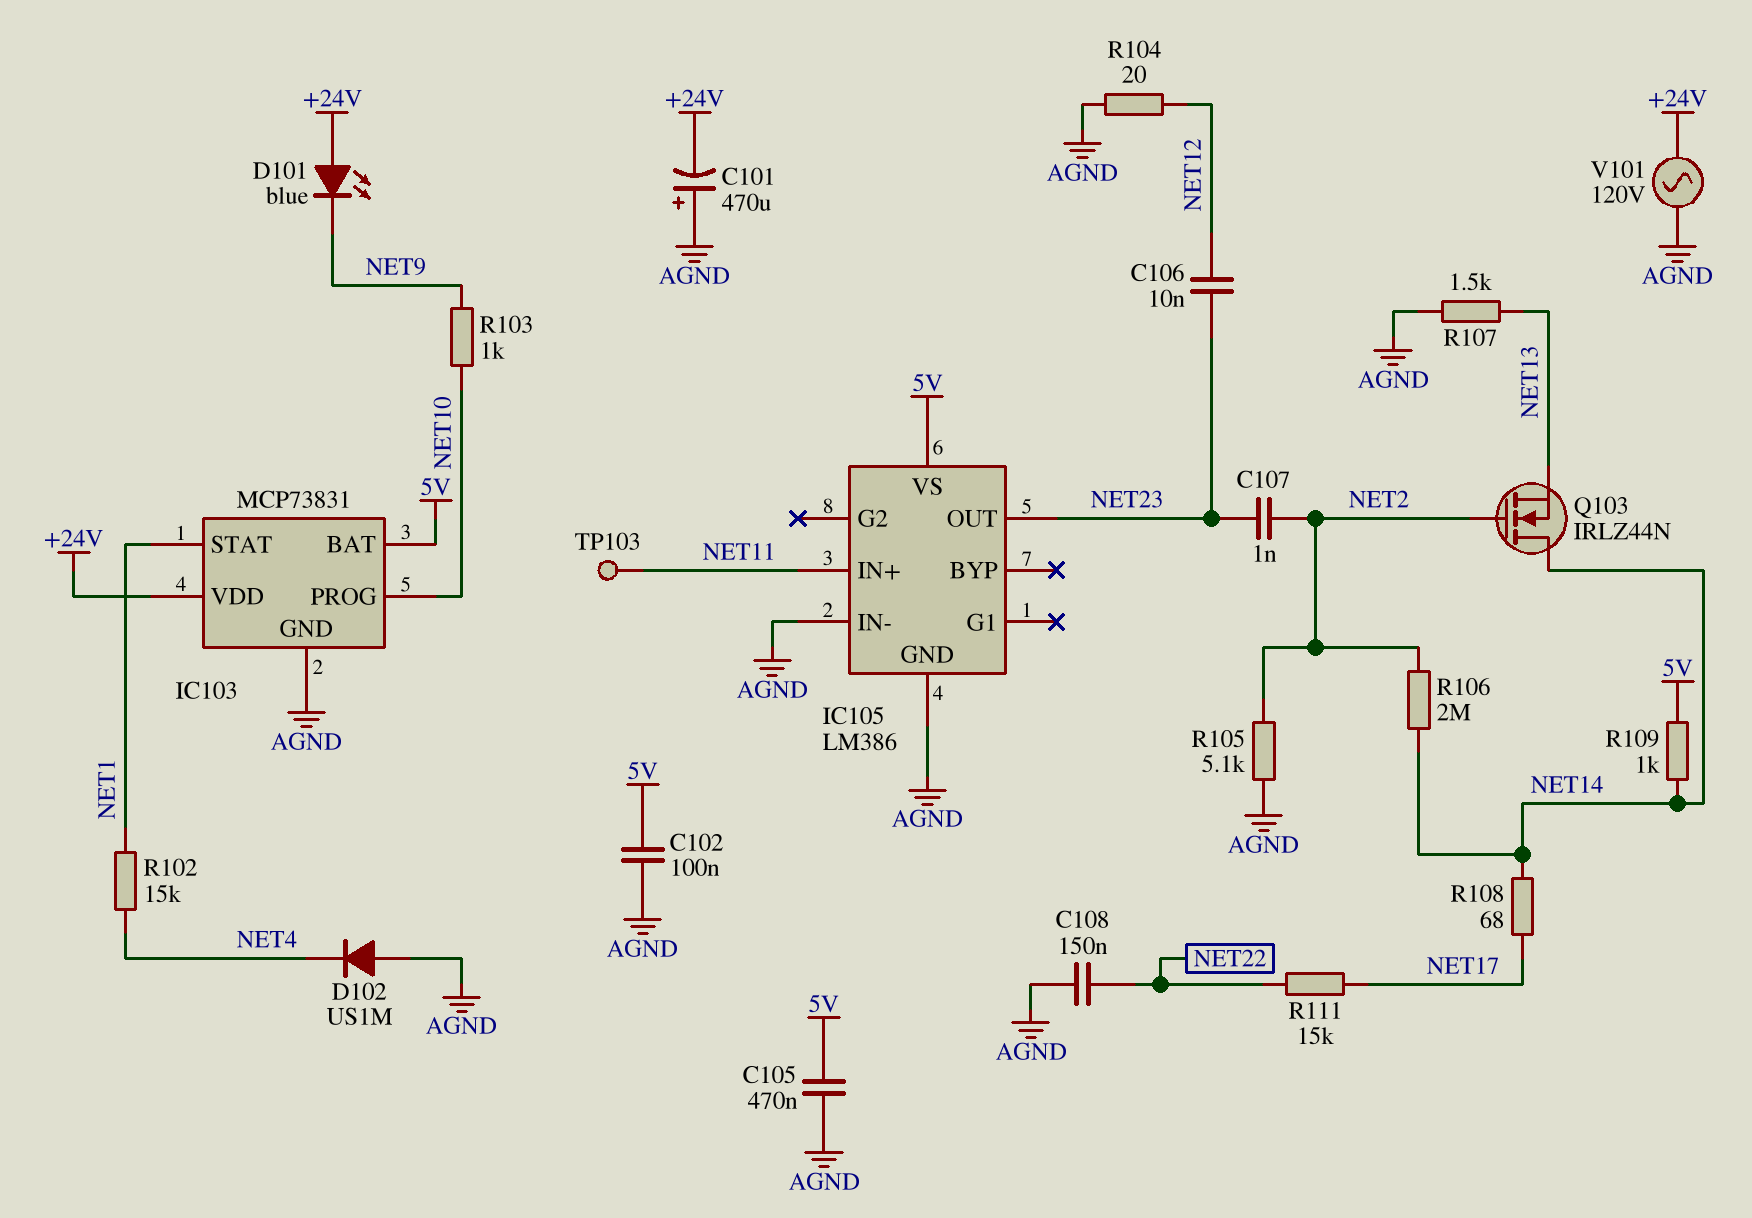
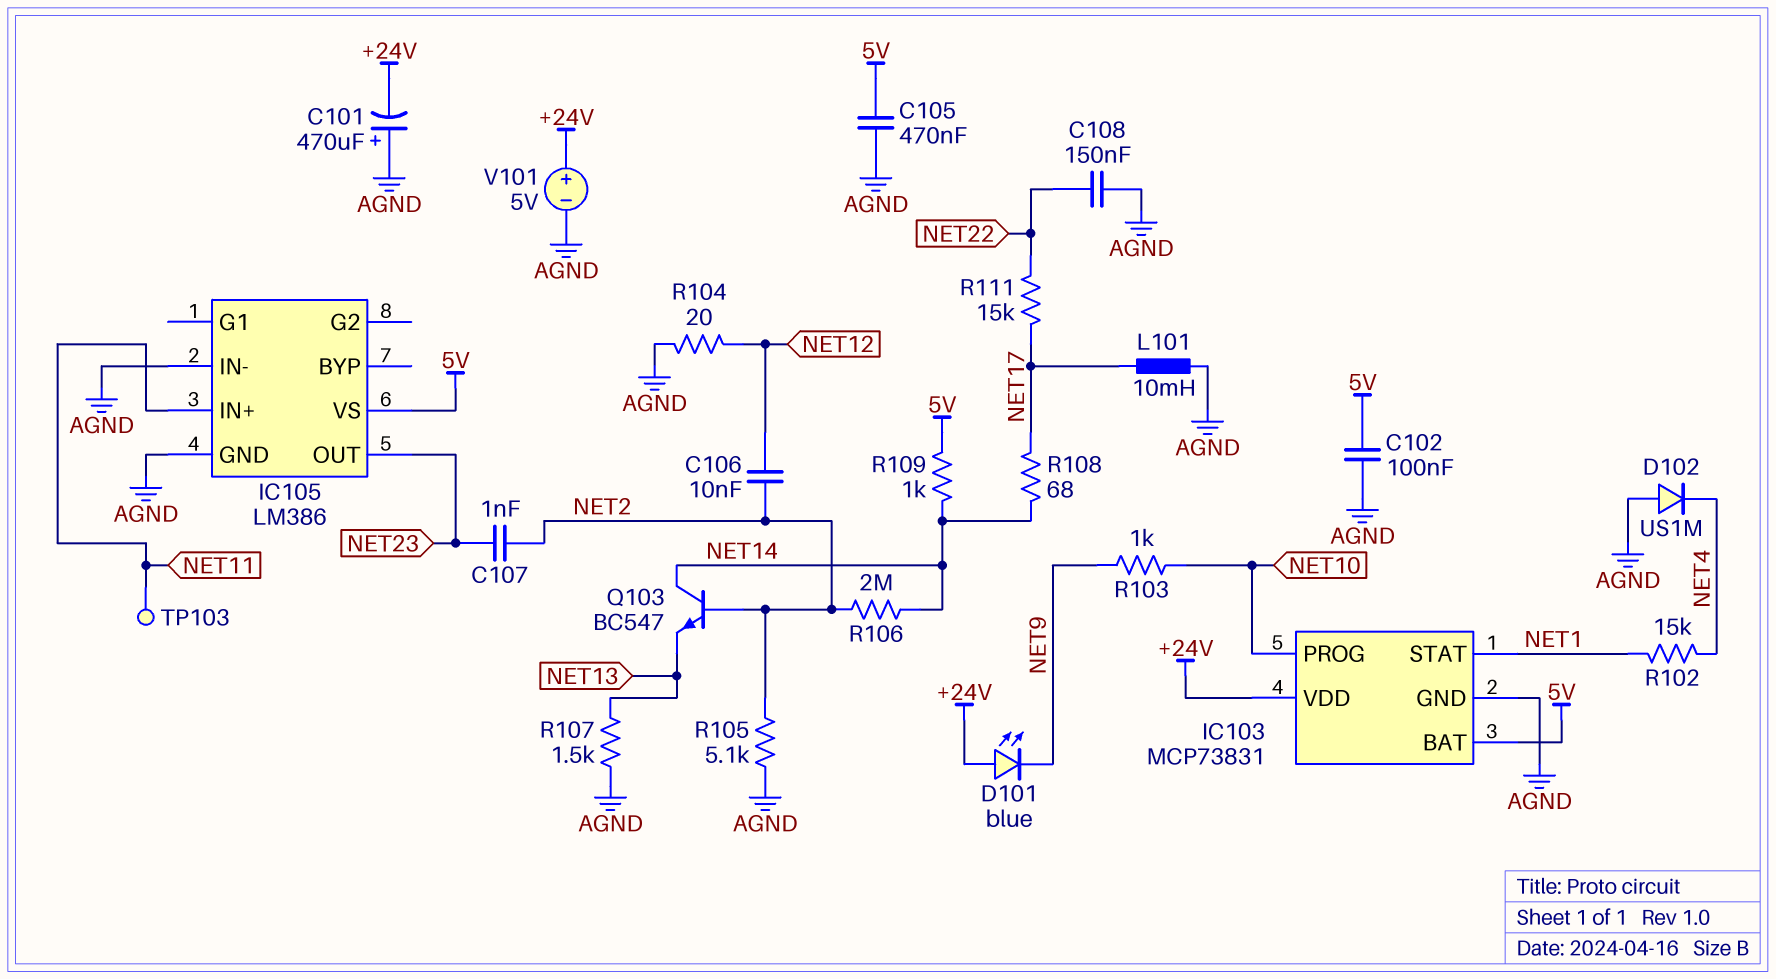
C106: 10nF (NET12, NET23) -> 10nF (NET2, NET12)
L101: none -> 10mH (AGND, NET17)
Q103: NMOS IRLZ44N (G NET2, D NET14, S NET13) -> NPN BC547 (B NET2, C NET14, E NET13)
V101: AC 120V (+24V, AGND) -> 5V (plus +24V, minus AGND)

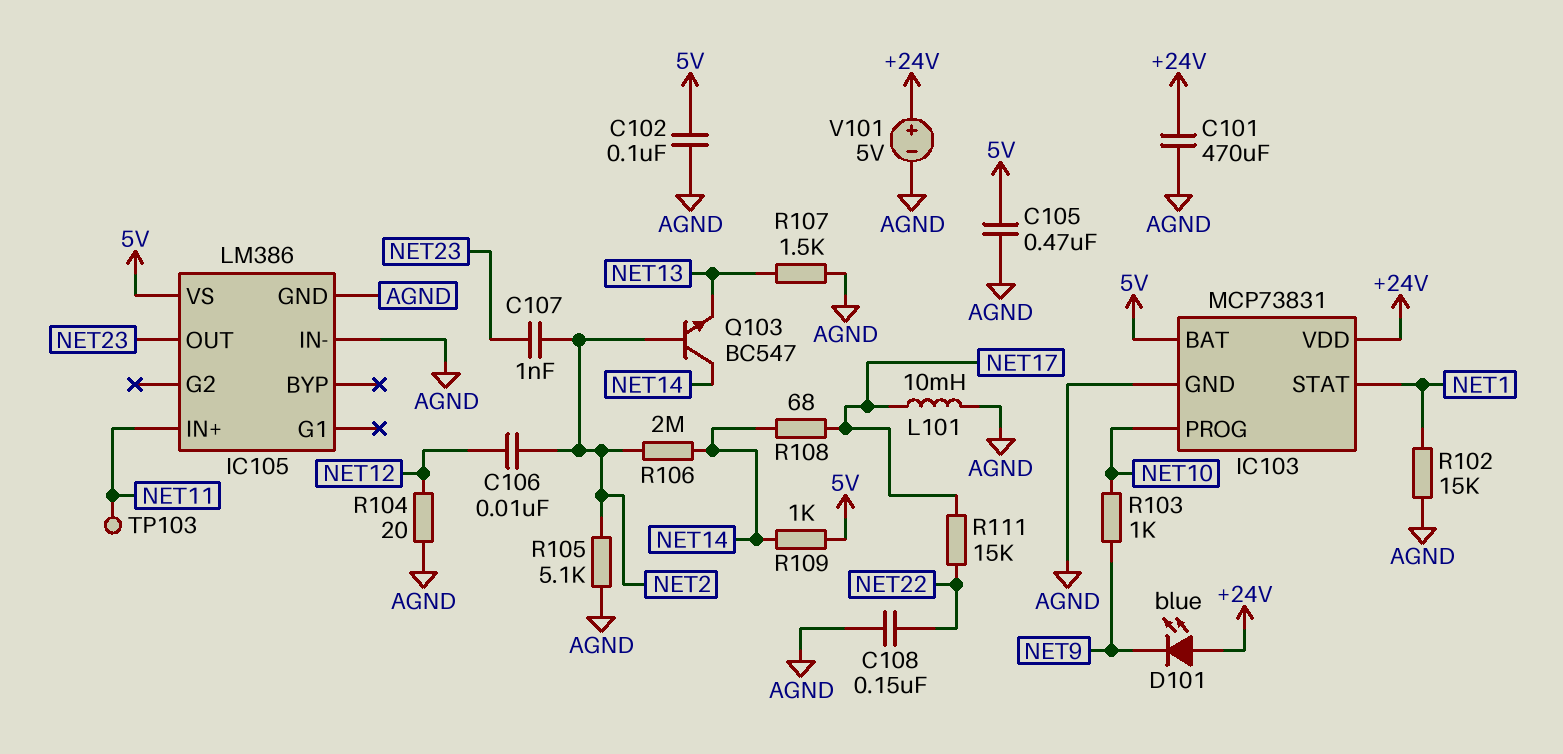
C101: 470uF (plus AGND, minus +24V) -> 470uF (+24V, AGND)
D102: diode US1M (A AGND, K NET4) -> none
R102: 15k (NET1, NET4) -> 15k (AGND, NET1)

